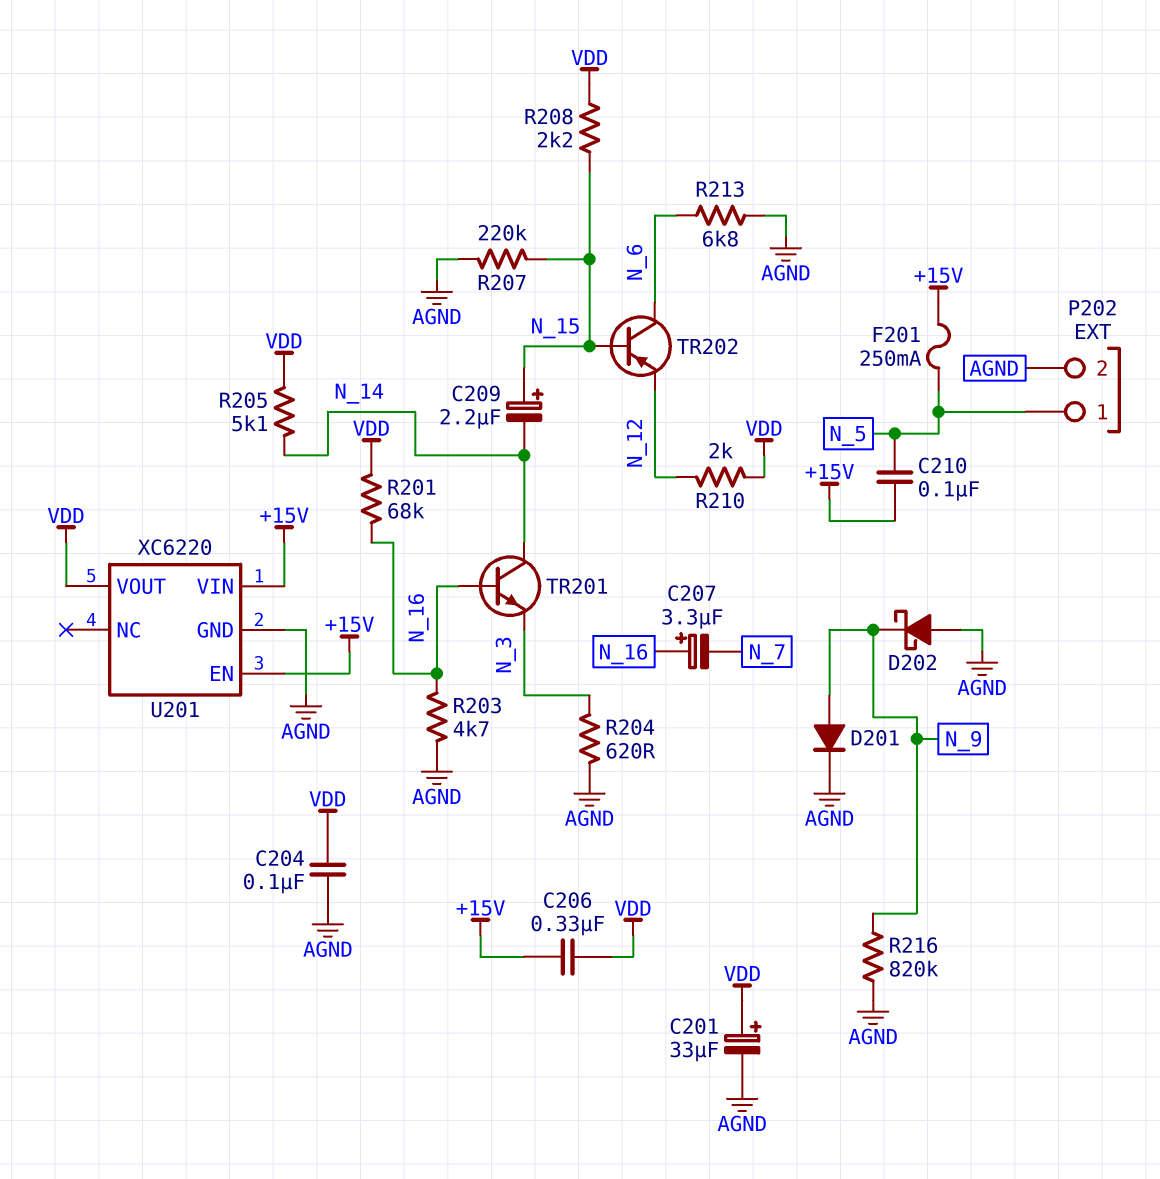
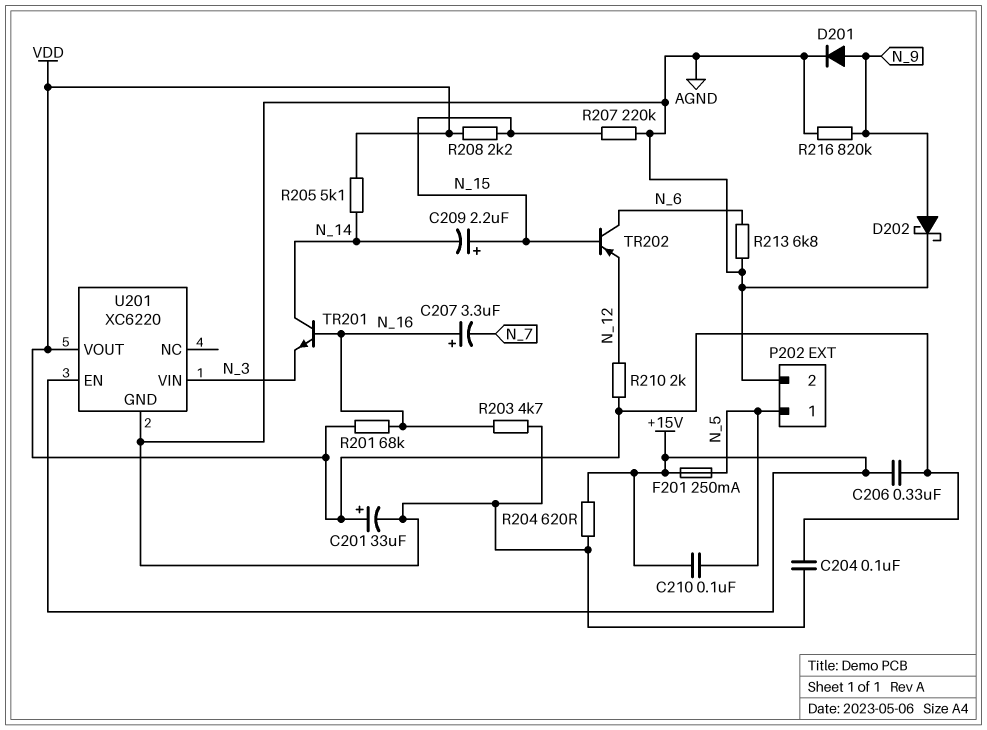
D202: schottky (A AGND, K N_9) -> schottky (A N_9, K AGND)
R204: 620 (AGND, N_3) -> 620 (+15V, AGND)
U201 pin VIN: +15V -> N_3

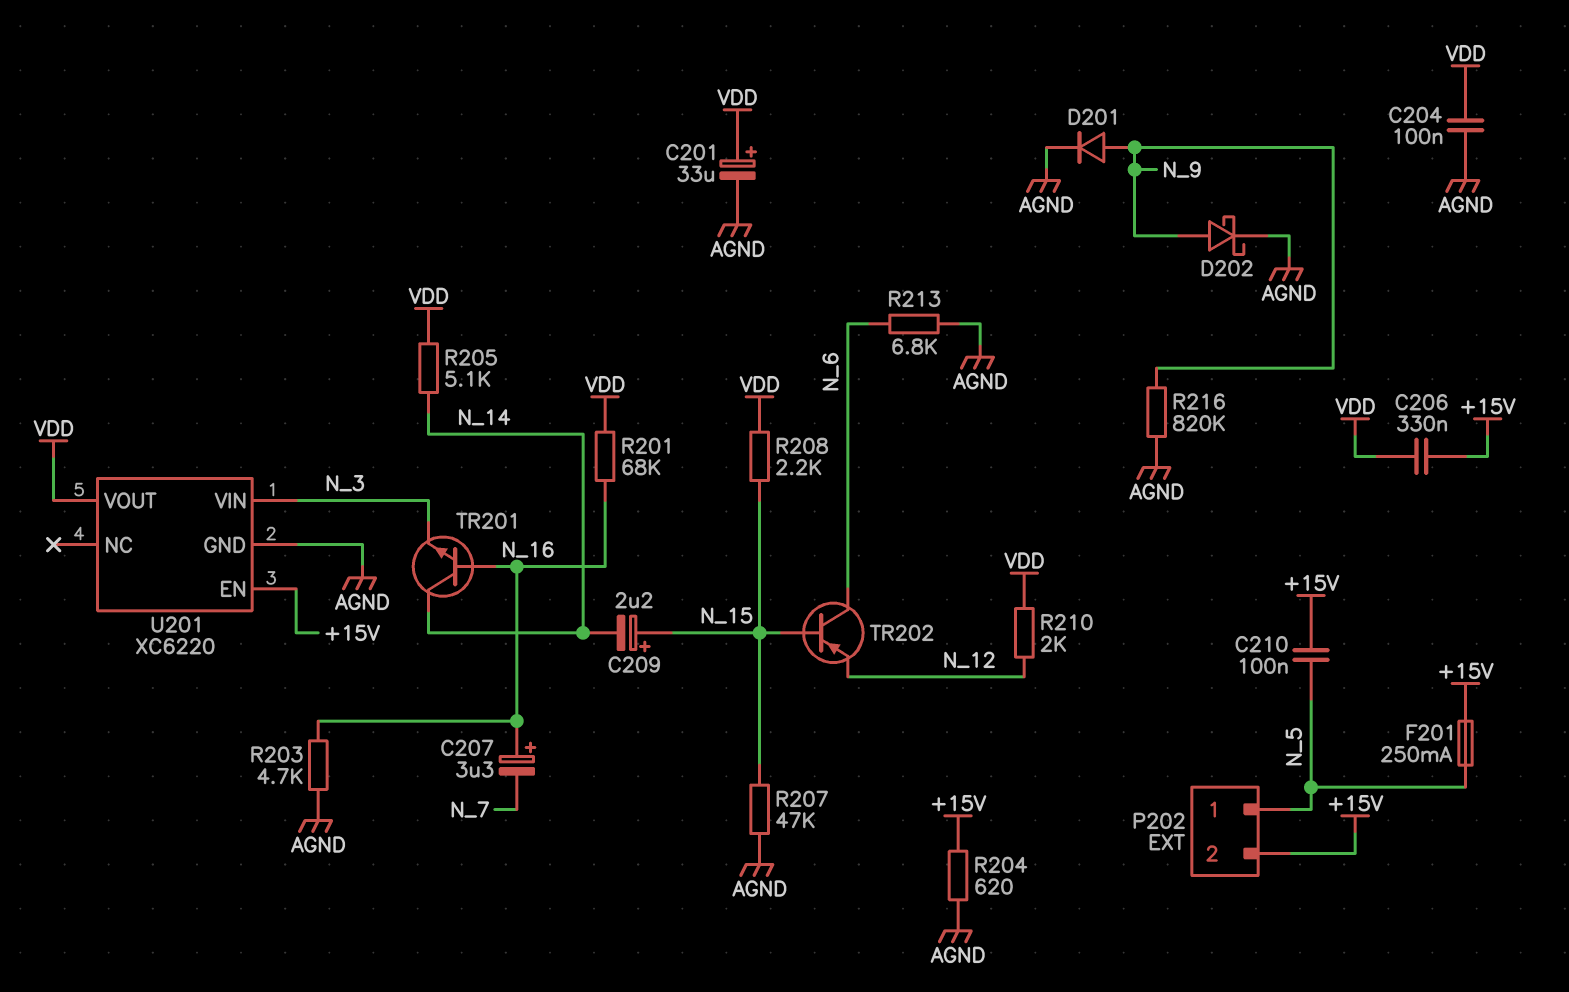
P202 pin 2: AGND -> +15V
R207: 220k (AGND, N_15) -> 47k (AGND, N_15)

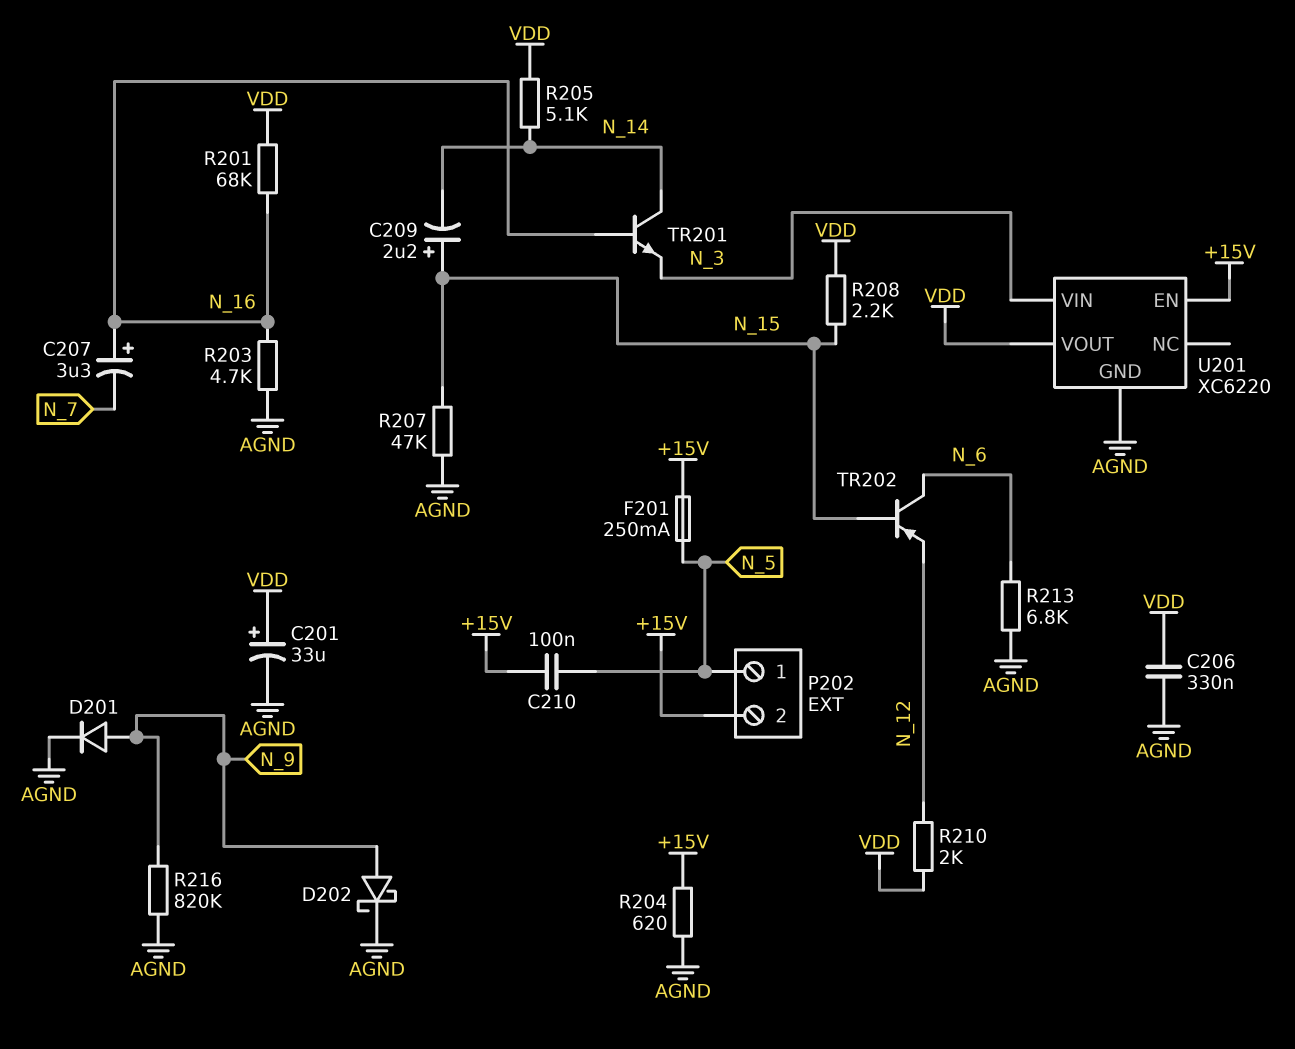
C204: 100nF (AGND, VDD) -> none
C206: 330nF (+15V, VDD) -> 330nF (AGND, VDD)

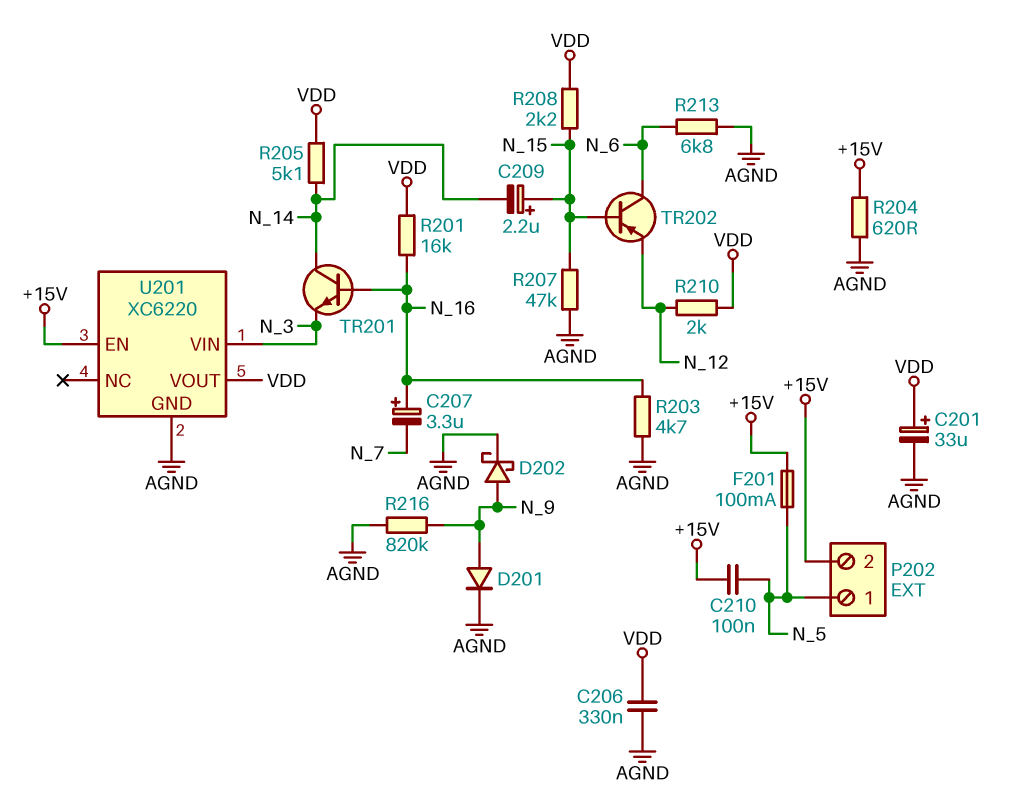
F201: 250mA (+15V, N_5) -> 100mA (+15V, N_5)
R201: 68k (N_16, VDD) -> 16k (N_16, VDD)

